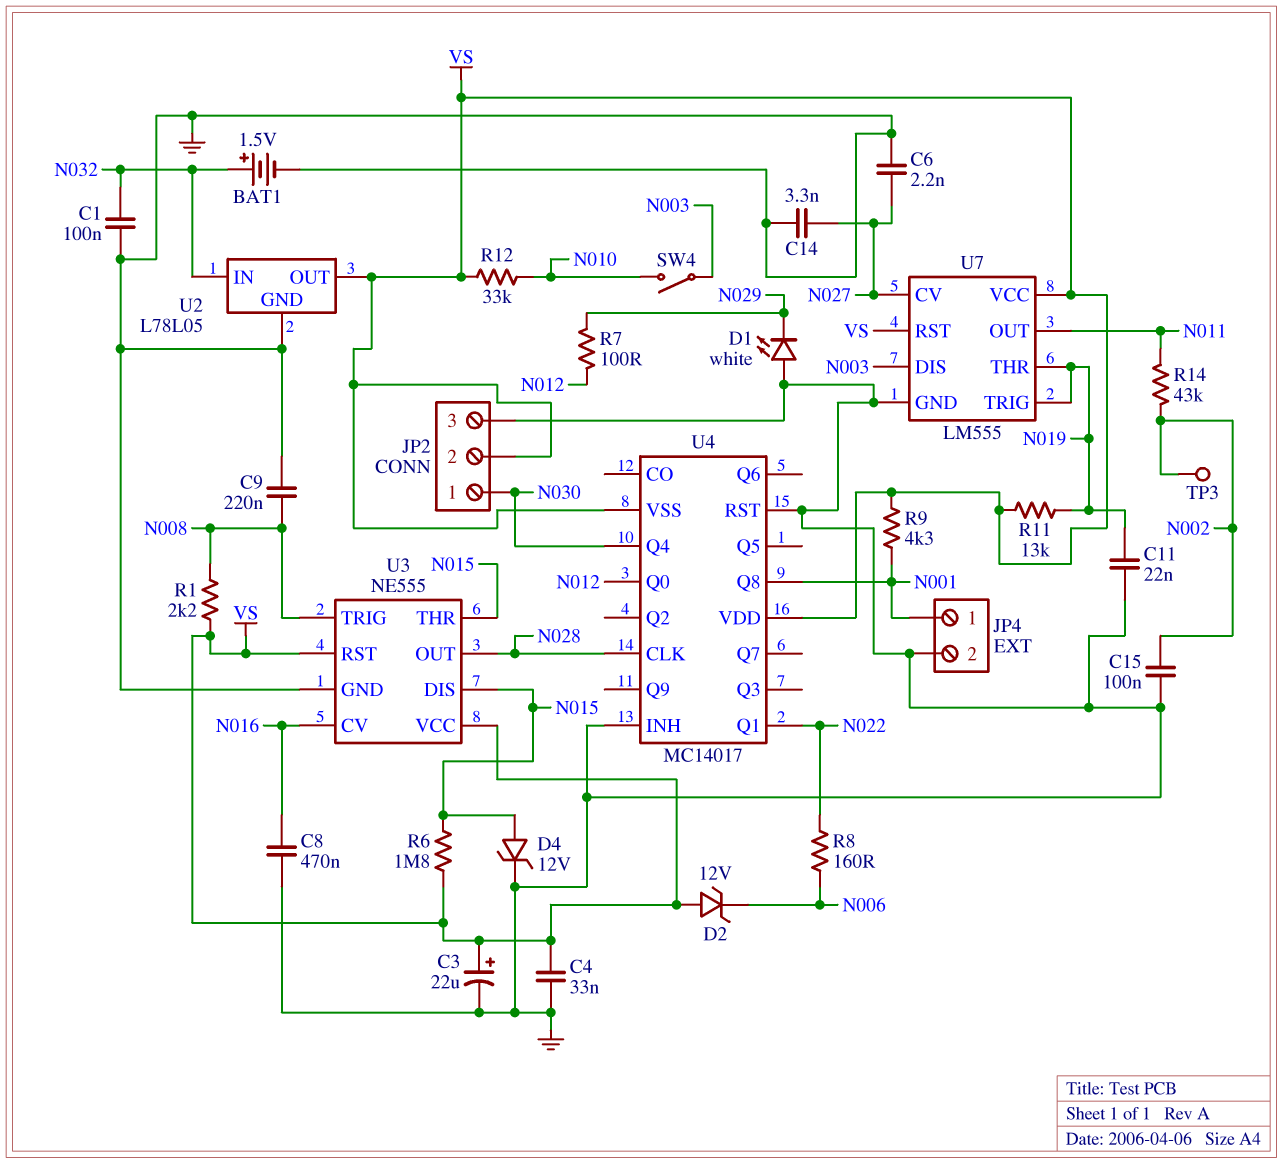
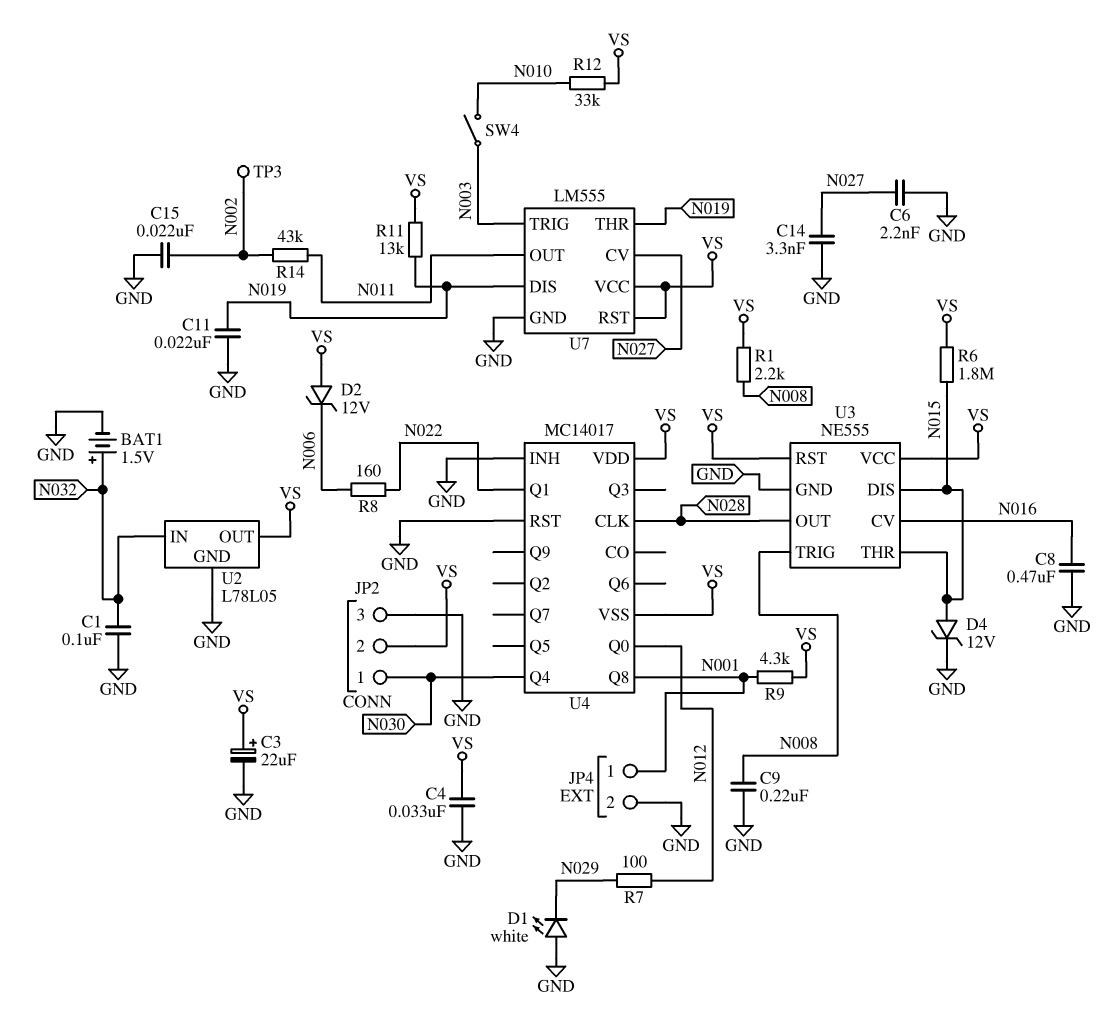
C15: 100nF (GND, N002) -> 22nF (GND, N002)
U7 pin DIS: N003 -> N019
U7 pin TRIG: N019 -> N003

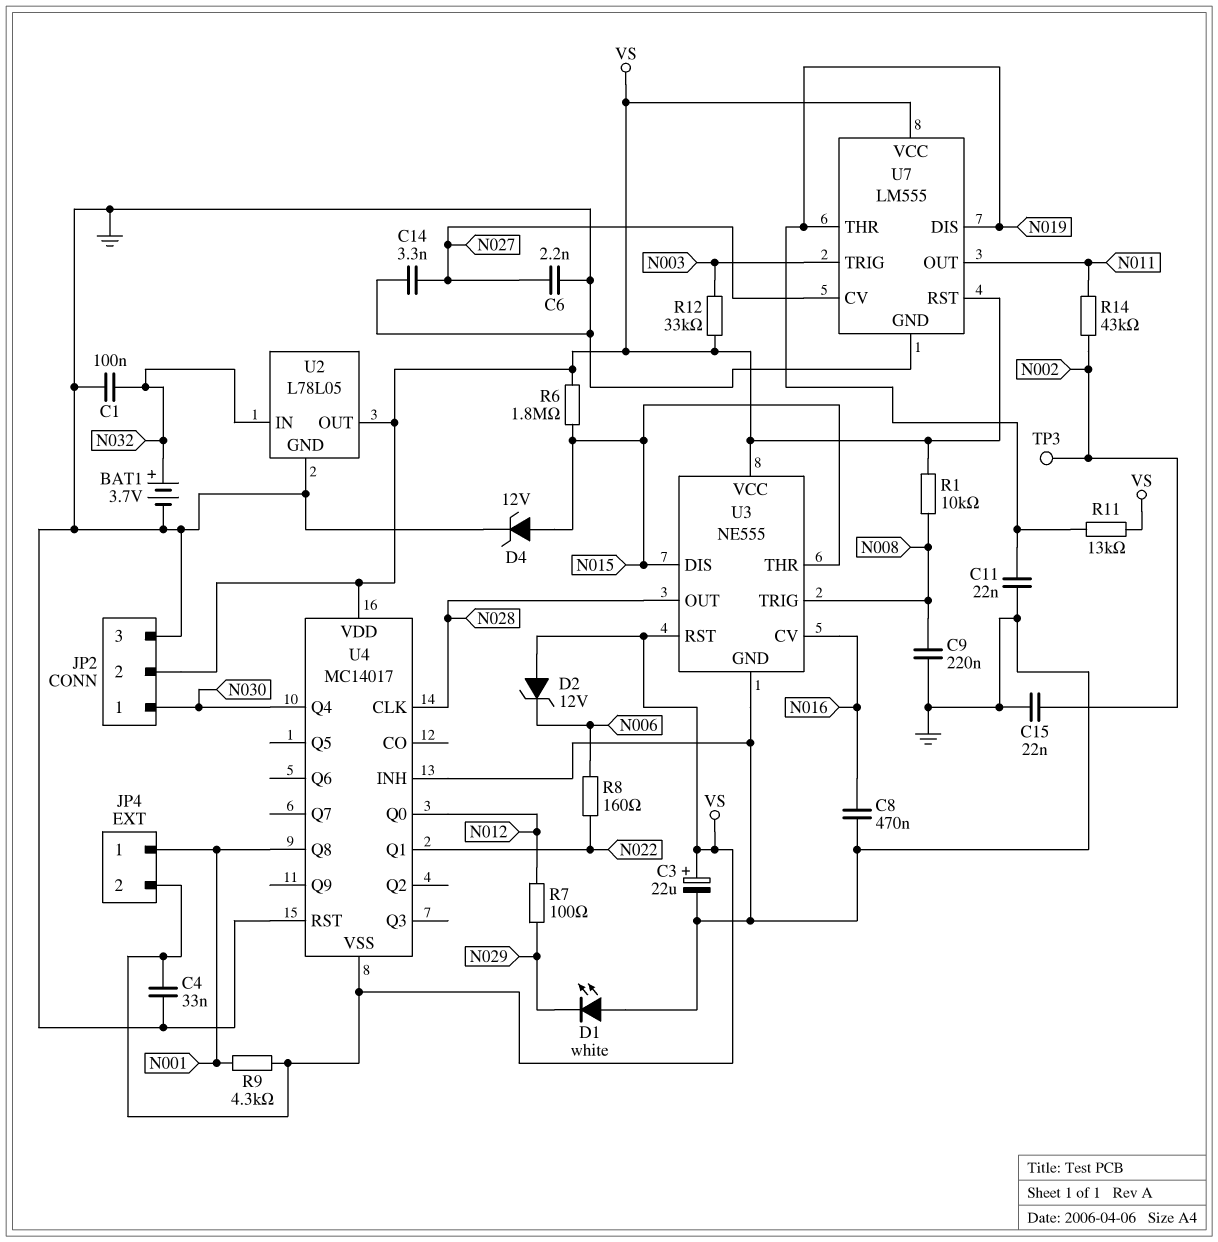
BAT1: 1.5V (plus N032, minus GND) -> 3.7V (plus N032, minus GND)
JP4 pin 2: GND -> VS
R1: 2.2k (N008, VS) -> 10k (N008, VS)
R12: 33k (N010, VS) -> 33k (N003, VS)
SW4: switch (N003, N010) -> none

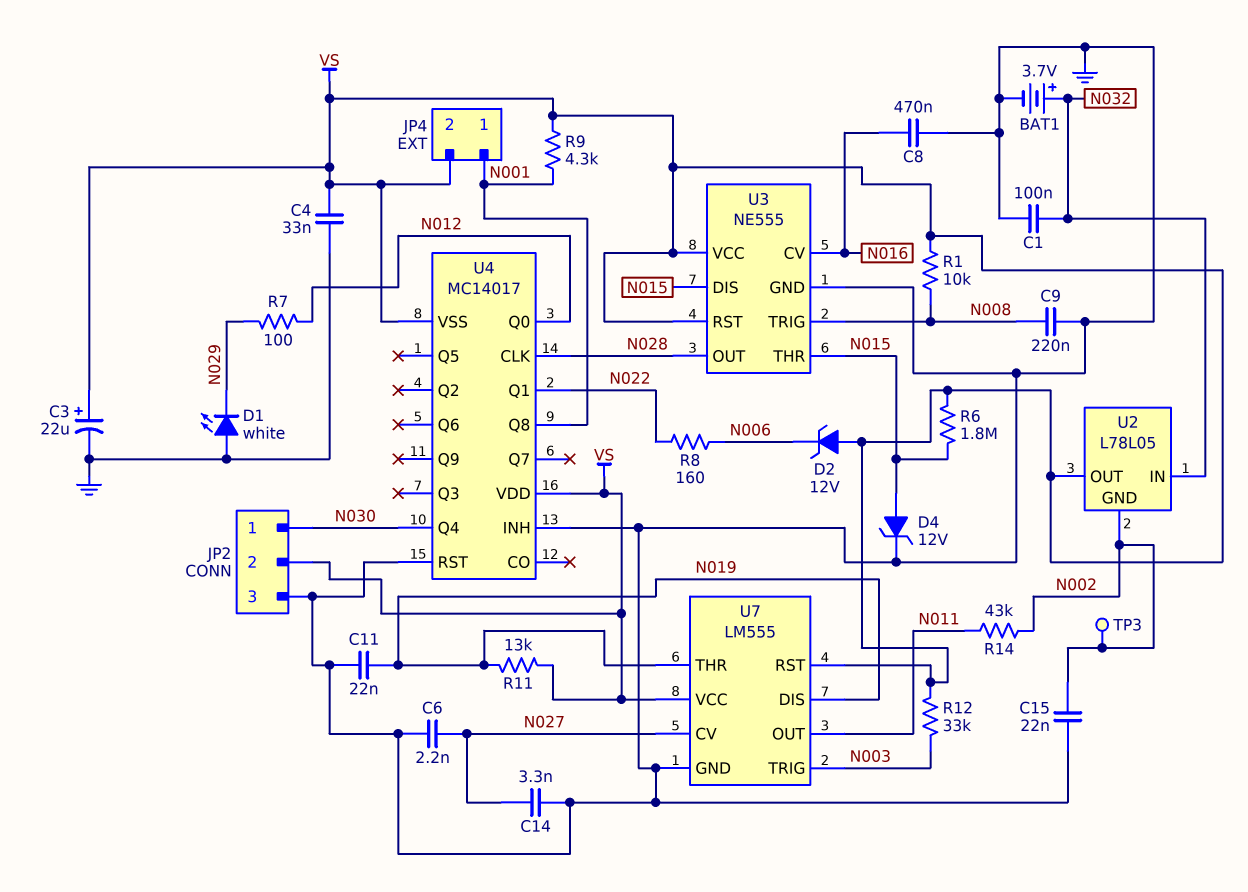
U2 pin GND: GND -> N002

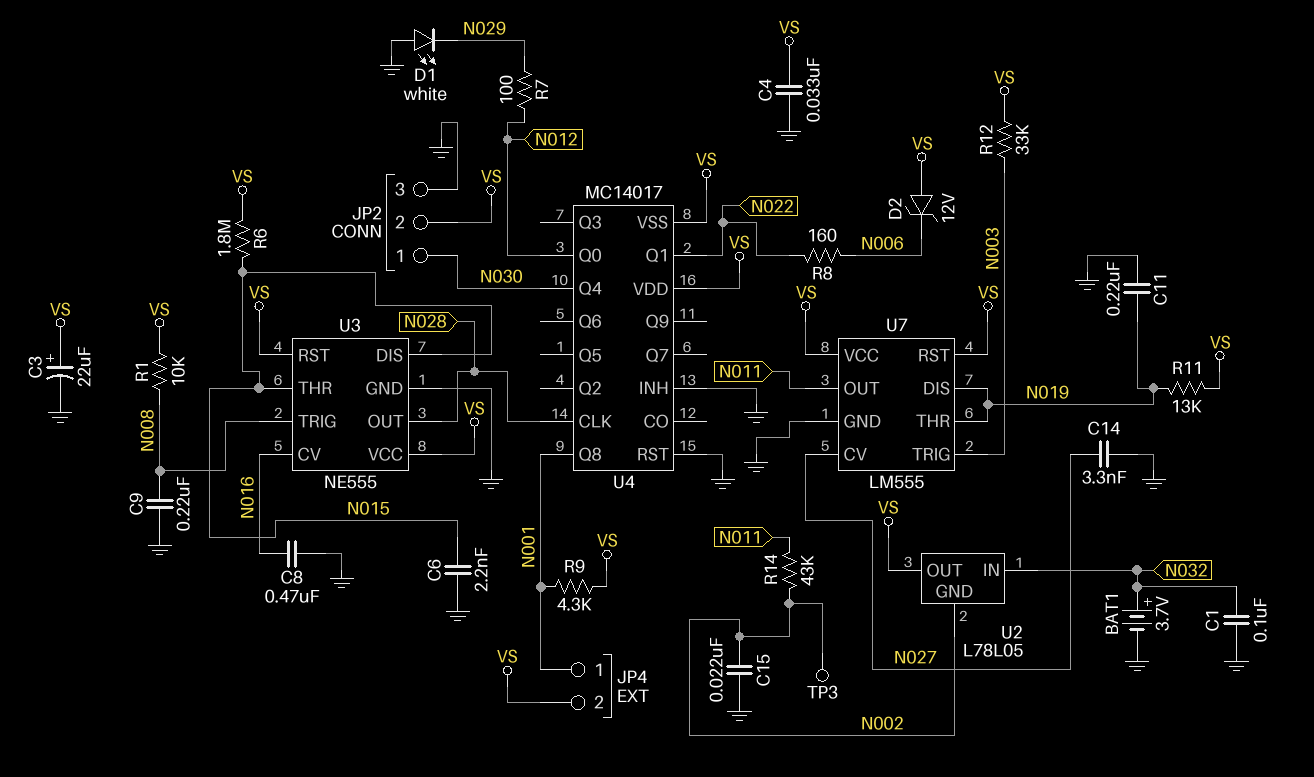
C6: 2.2nF (GND, N027) -> 2.2nF (GND, N015)
C11: 22nF (GND, N019) -> 220nF (GND, N019)
D4: zener 12V (A N015, K GND) -> none

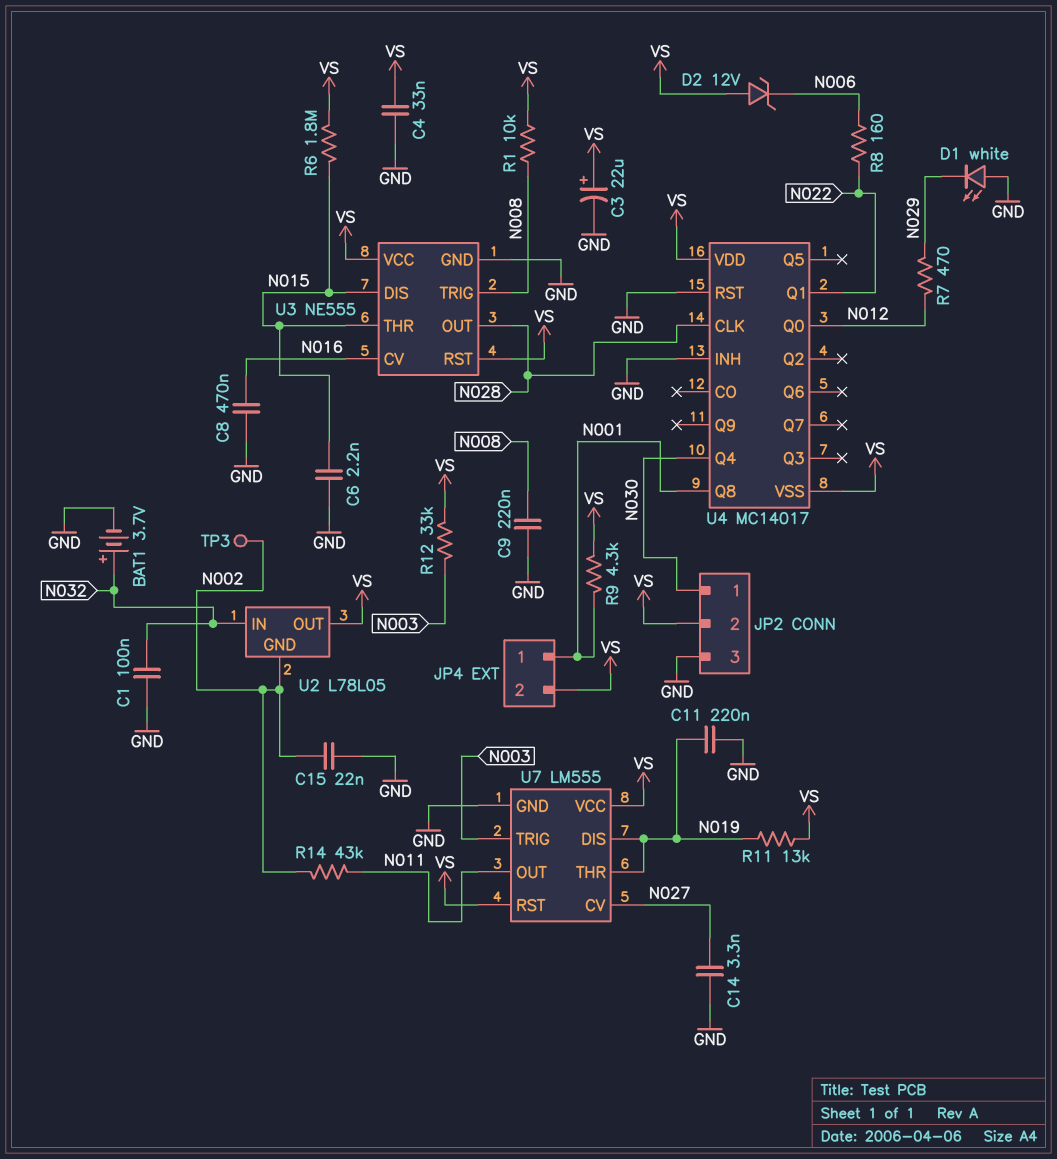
R7: 100 (N012, N029) -> 470 (N012, N029)

